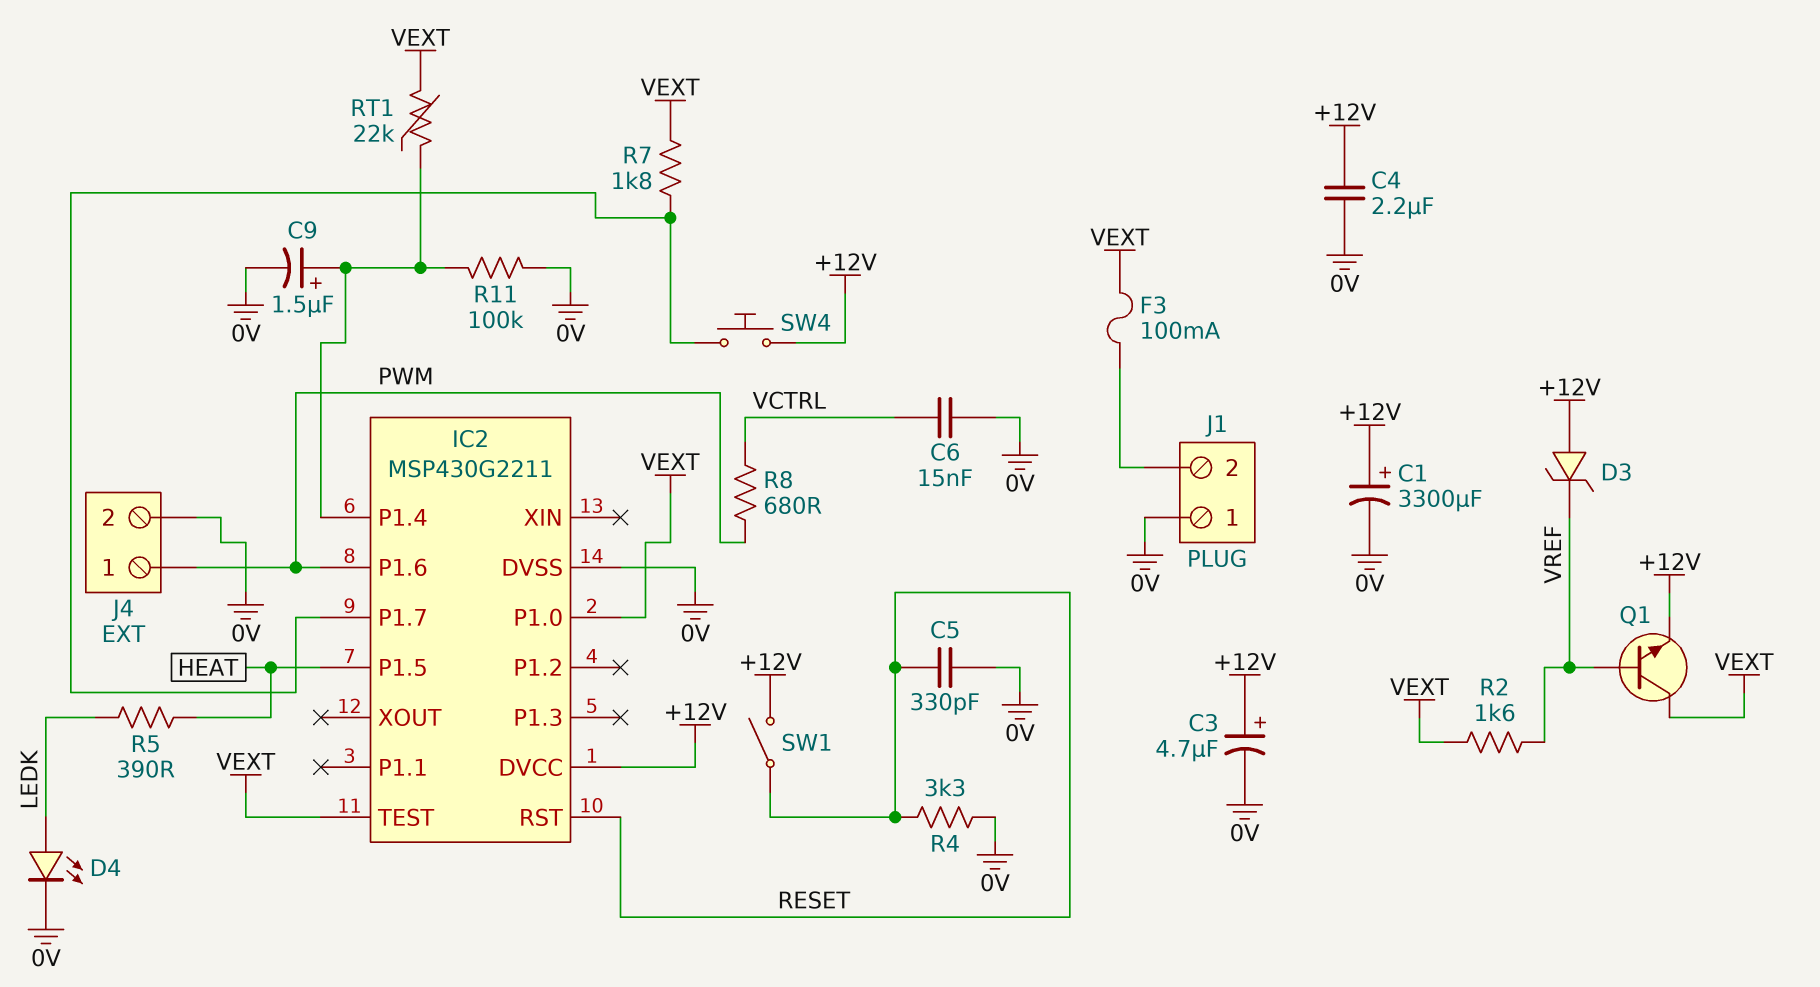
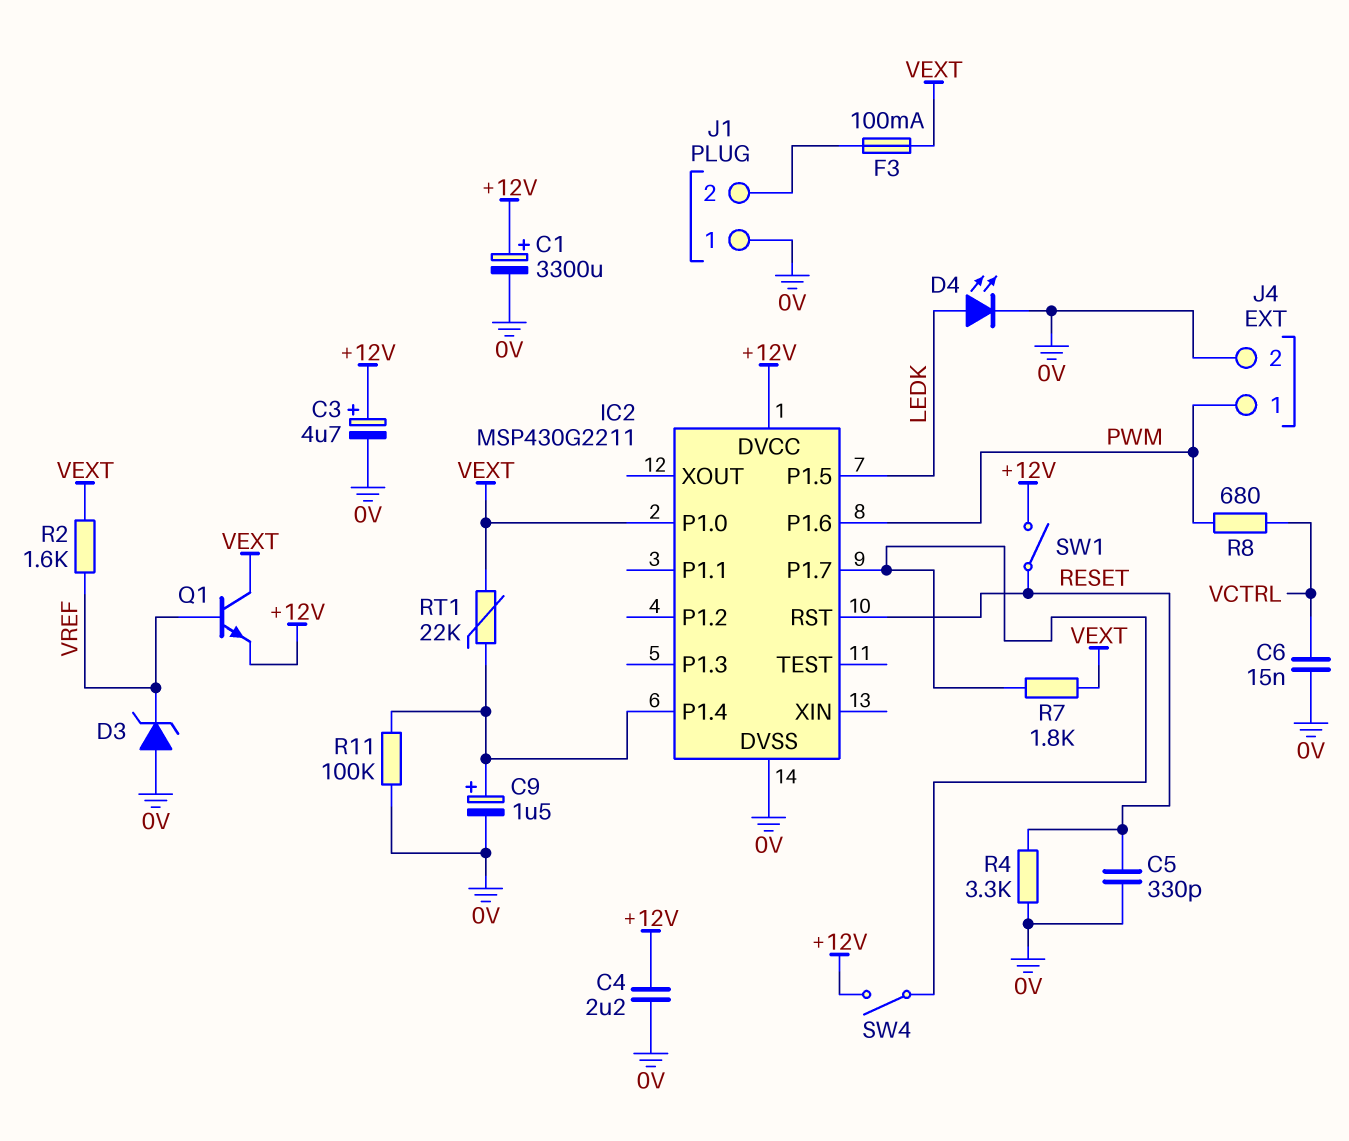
D3: zener (A +12V, K VREF) -> zener (A 0V, K VREF)
IC2 pin P1.5: HEAT -> LEDK
IC2 pin TEST: VEXT -> none
R5: 390 (HEAT, LEDK) -> none
SW4: button (+12V, IC2/P1.7) -> switch (+12V, IC2/P1.7)

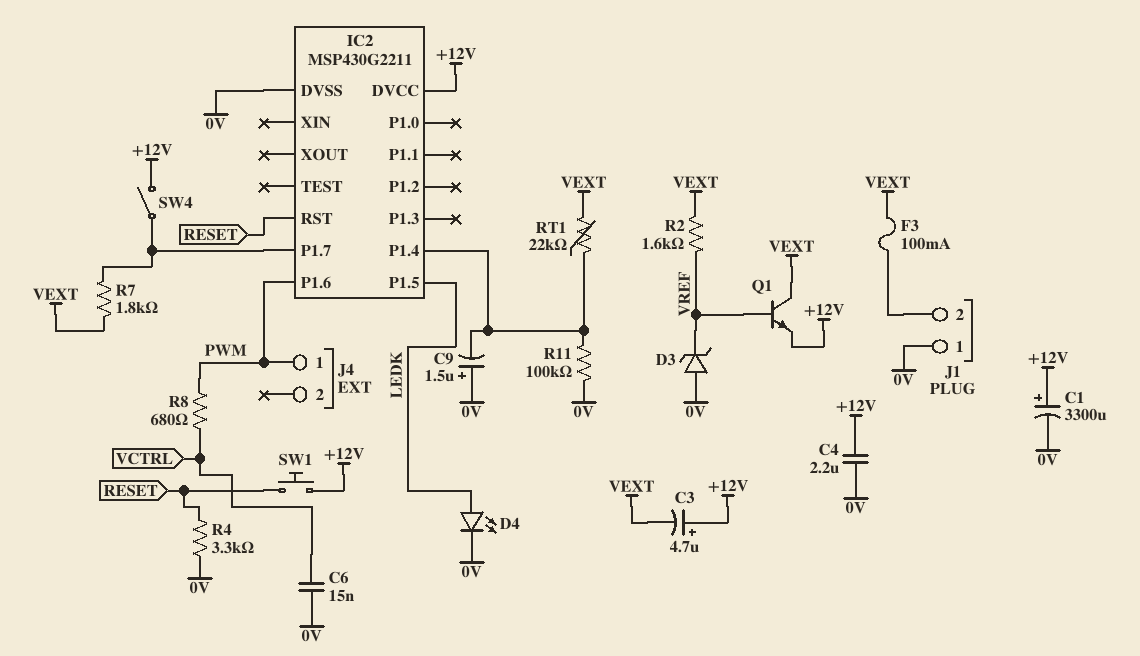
C3: 4.7uF (plus +12V, minus 0V) -> 4.7uF (plus +12V, minus VEXT)
C5: 330pF (0V, RESET) -> none
C9: 1.5uF (plus IC2/P1.4, minus 0V) -> 1.5uF (plus 0V, minus IC2/P1.4)
IC2 pin P1.0: VEXT -> none
J4 pin 2: 0V -> none
SW1: switch (+12V, RESET) -> button (+12V, RESET)

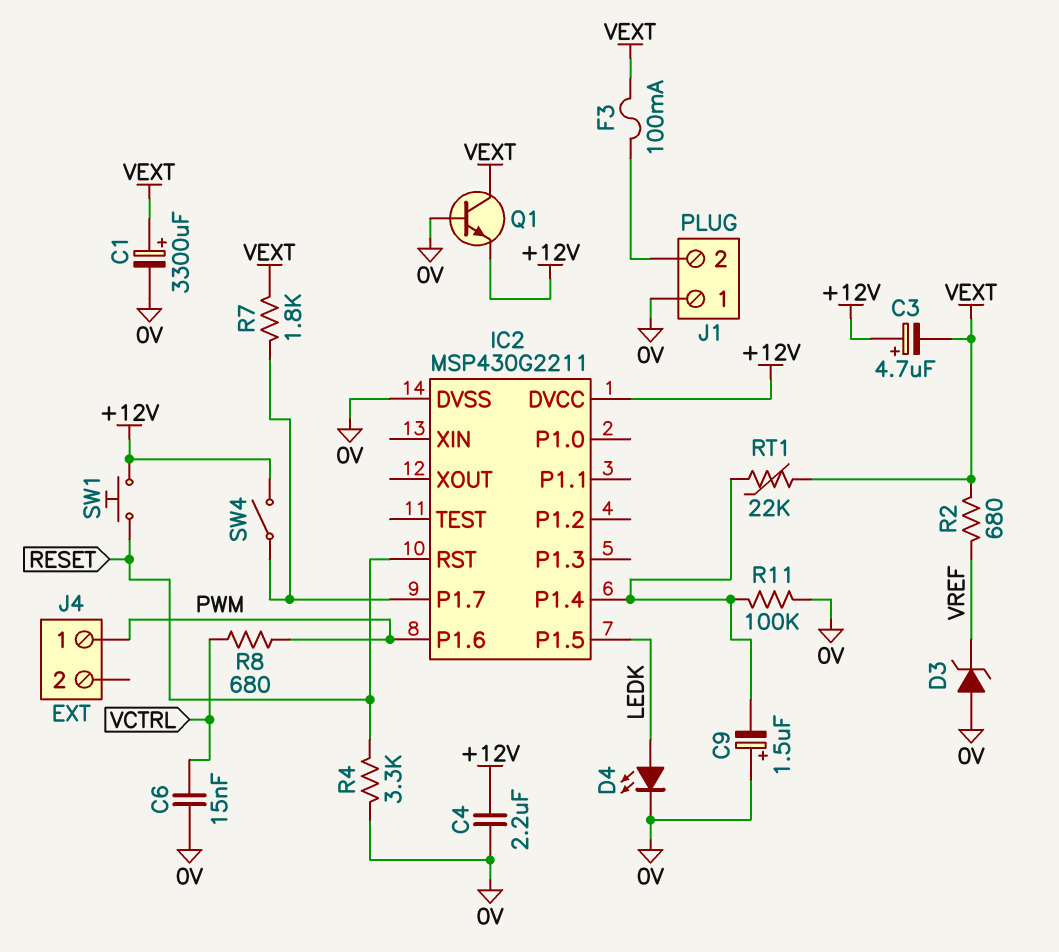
C1: 3300uF (plus +12V, minus 0V) -> 3300uF (plus VEXT, minus 0V)
Q1: NPN (B VREF, C VEXT, E +12V) -> NPN (B 0V, C VEXT, E +12V)
R2: 1.6k (VEXT, VREF) -> 680 (VEXT, VREF)

